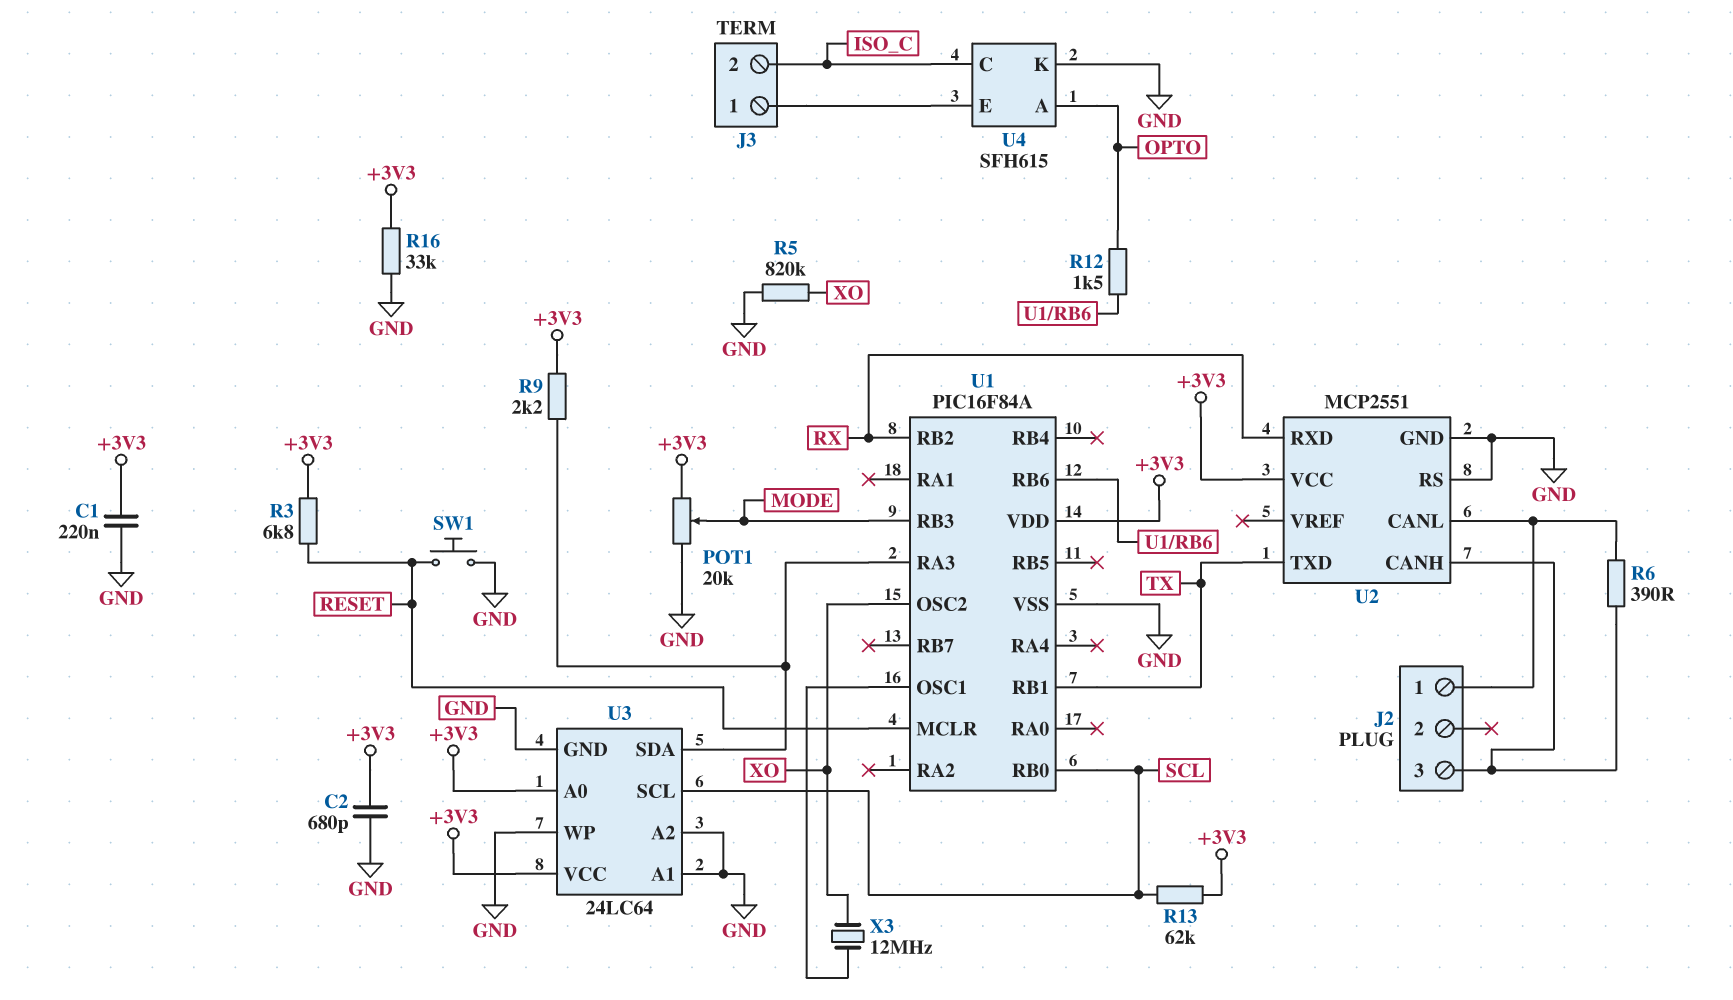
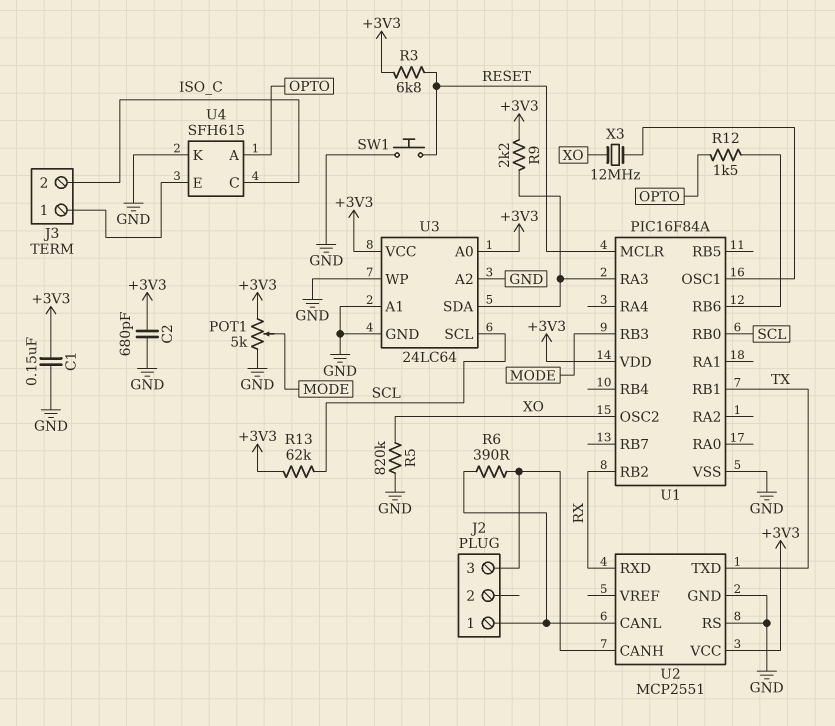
C1: 220nF (+3V3, GND) -> 150nF (+3V3, GND)
POT1: 20k (+3V3, GND, wiper MODE) -> 5k (+3V3, GND, wiper MODE)
R16: 33k (+3V3, GND) -> none

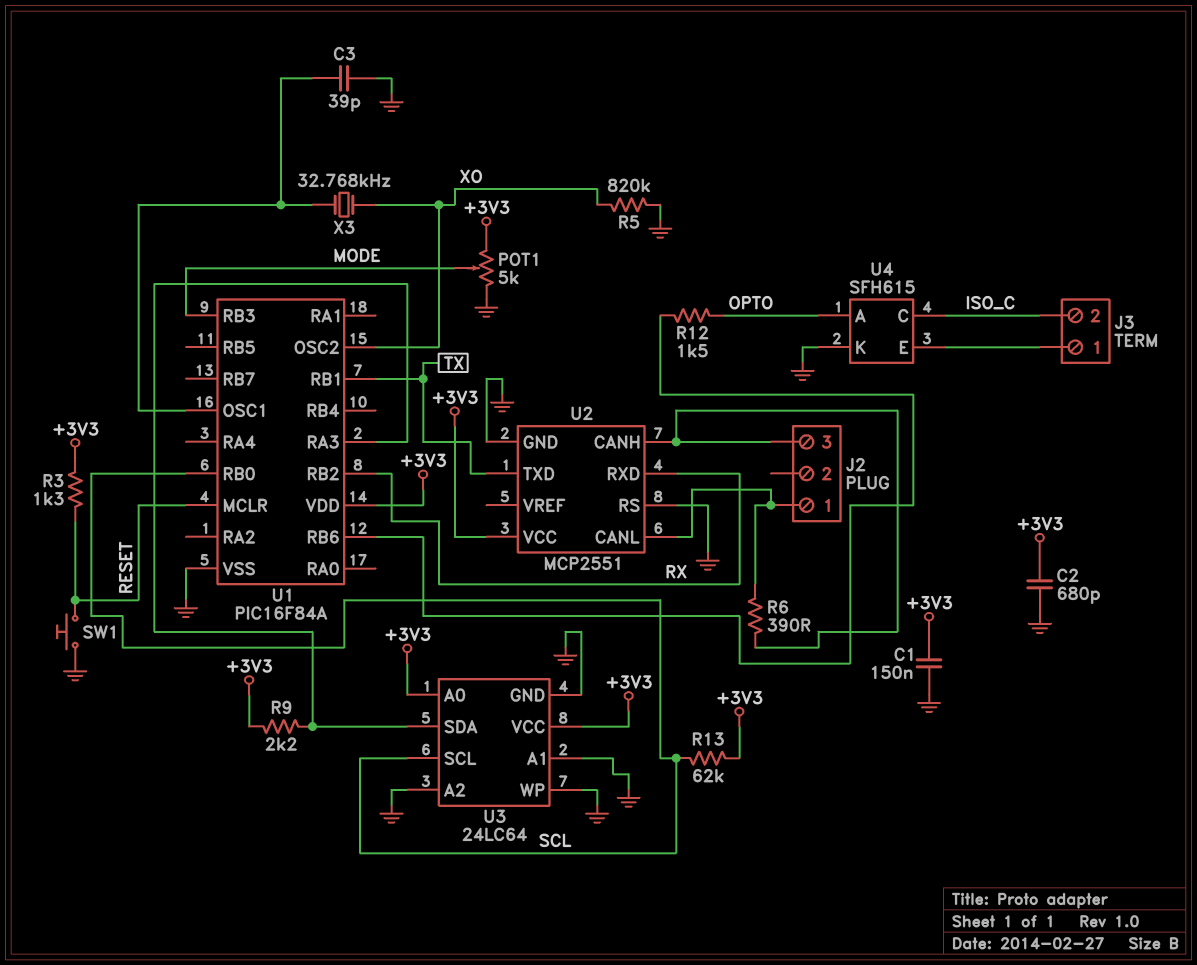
C3: none -> 39pF (GND, U1/OSC1)
R3: 6.8k (+3V3, RESET) -> 1.3k (+3V3, RESET)
X3: 12MHz (U1/OSC1, XO) -> 32.768kHz (U1/OSC1, XO)

